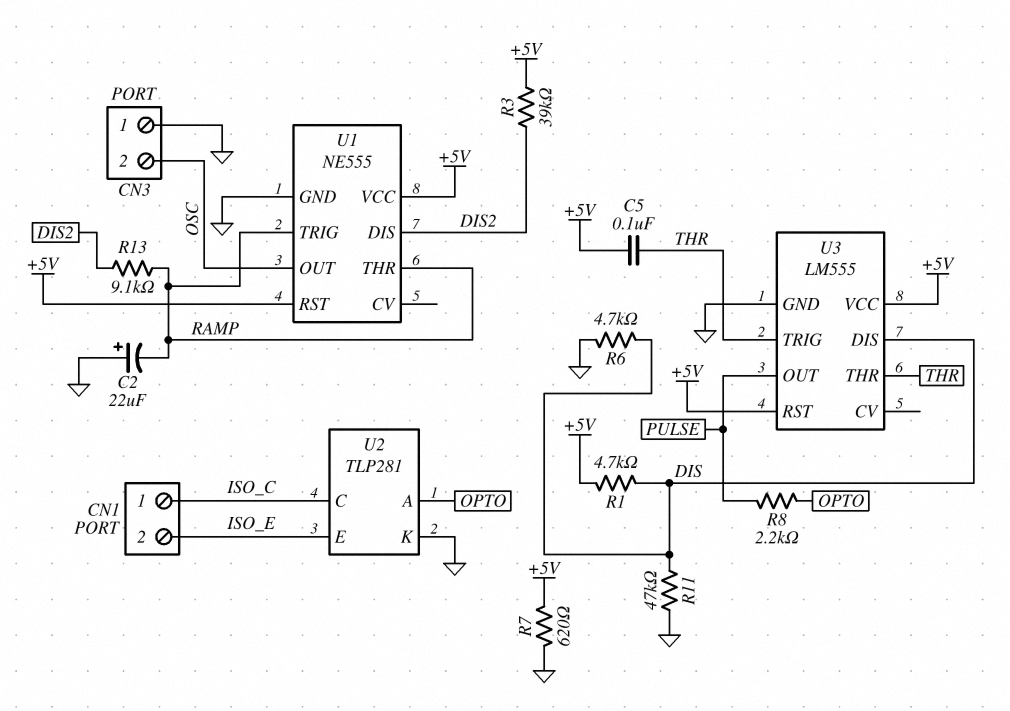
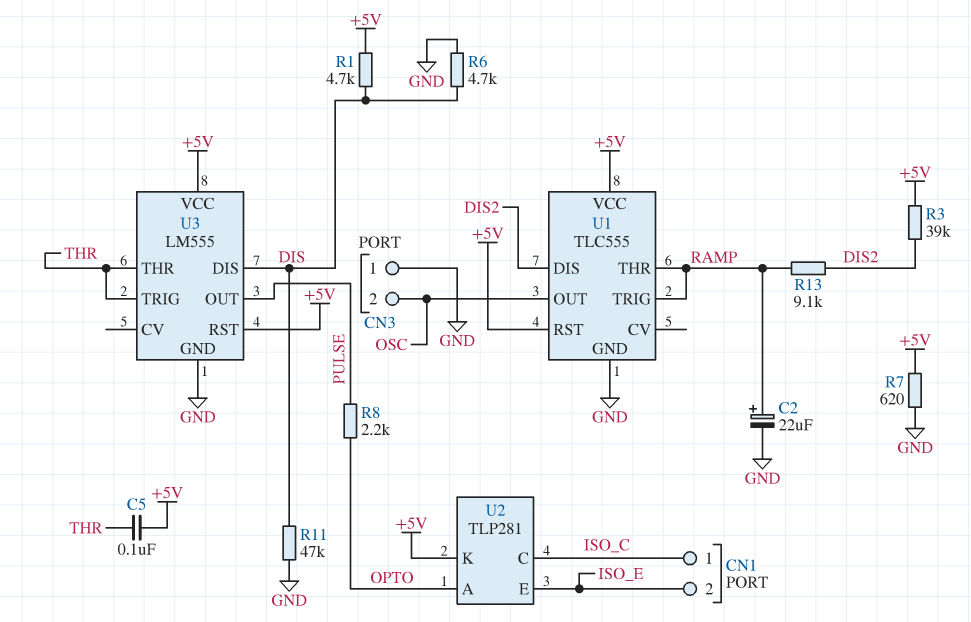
C2: 22uF (plus GND, minus RAMP) -> 22uF (plus RAMP, minus GND)
U1: NE555 -> TLC555
U2 pin K: GND -> +5V

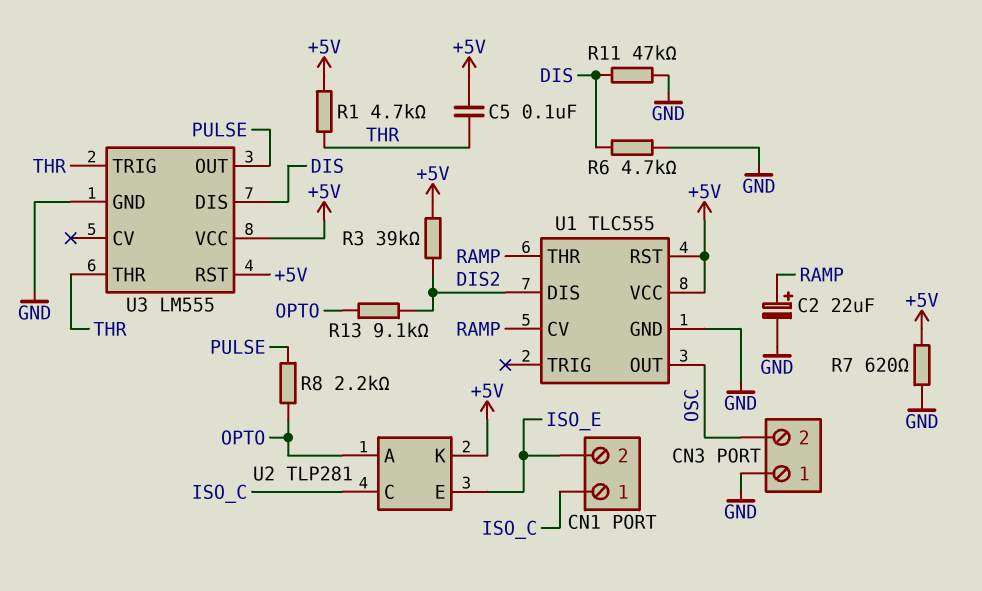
R1: 4.7k (+5V, DIS) -> 4.7k (+5V, THR)
R13: 9.1k (DIS2, RAMP) -> 9.1k (DIS2, OPTO)
U1 pin CV: none -> RAMP
U1 pin TRIG: RAMP -> none

